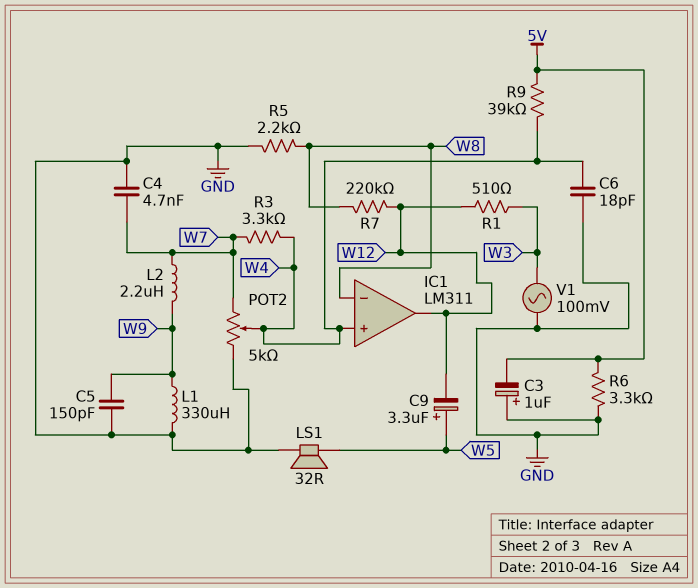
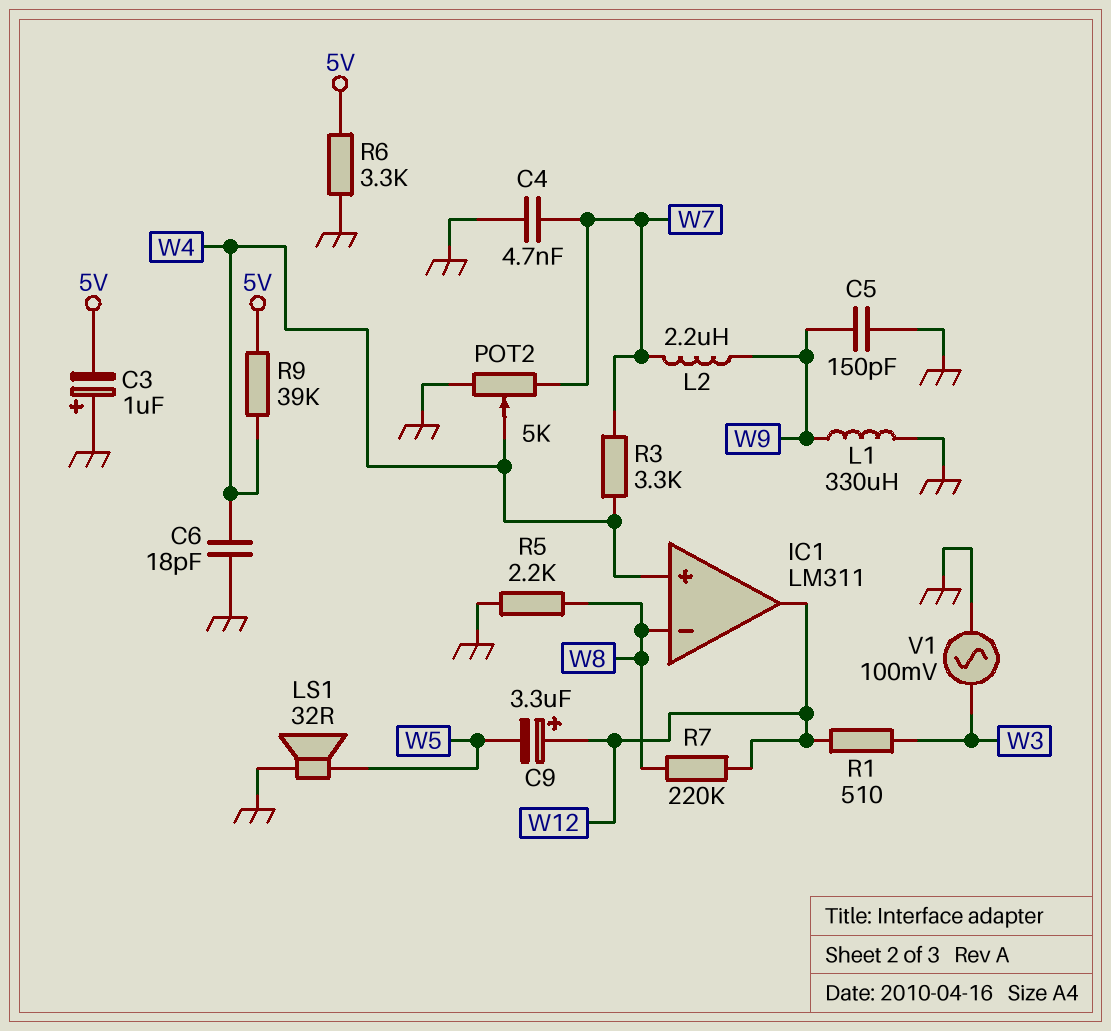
C9: 3.3uF (plus W5, minus W12) -> 3.3uF (plus W12, minus W5)

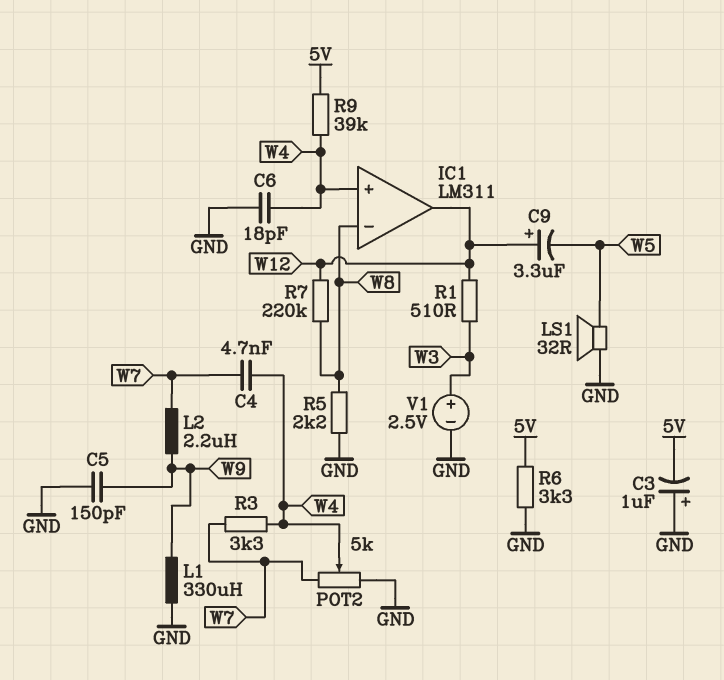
C4: 4.7nF (GND, W7) -> 4.7nF (W4, W7)
V1: AC 100mV (GND, W3) -> 2.5V (plus W3, minus GND)

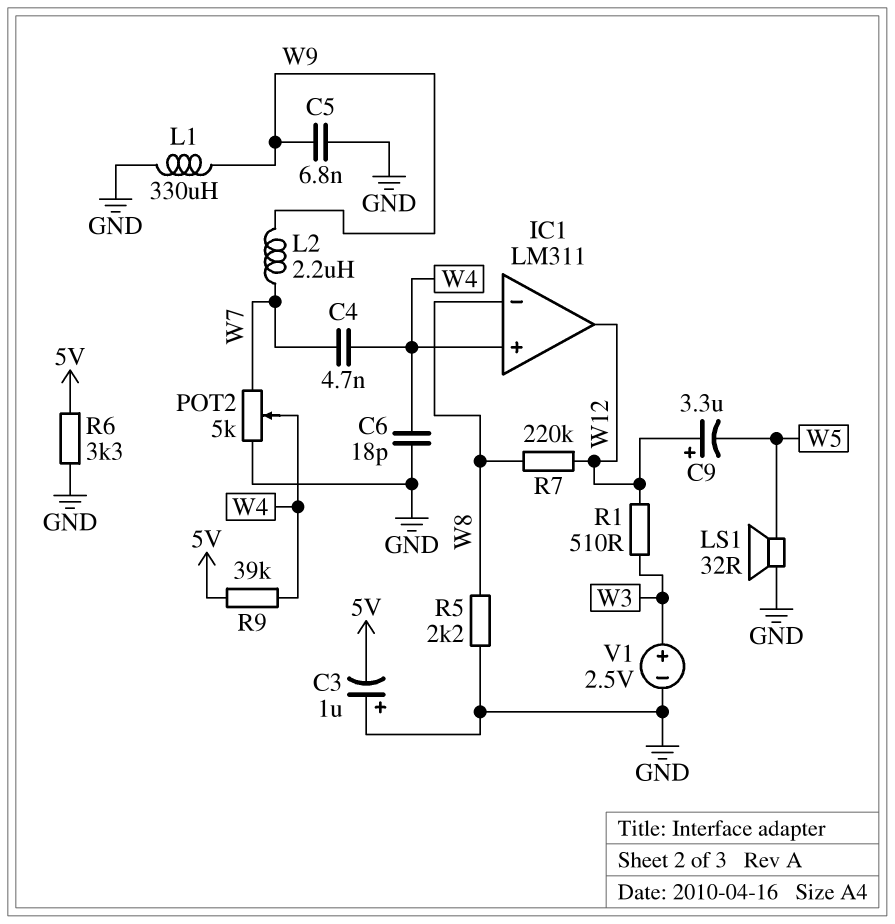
C5: 150pF (GND, W9) -> 6.8nF (GND, W9)
R3: 3.3k (W4, W7) -> none

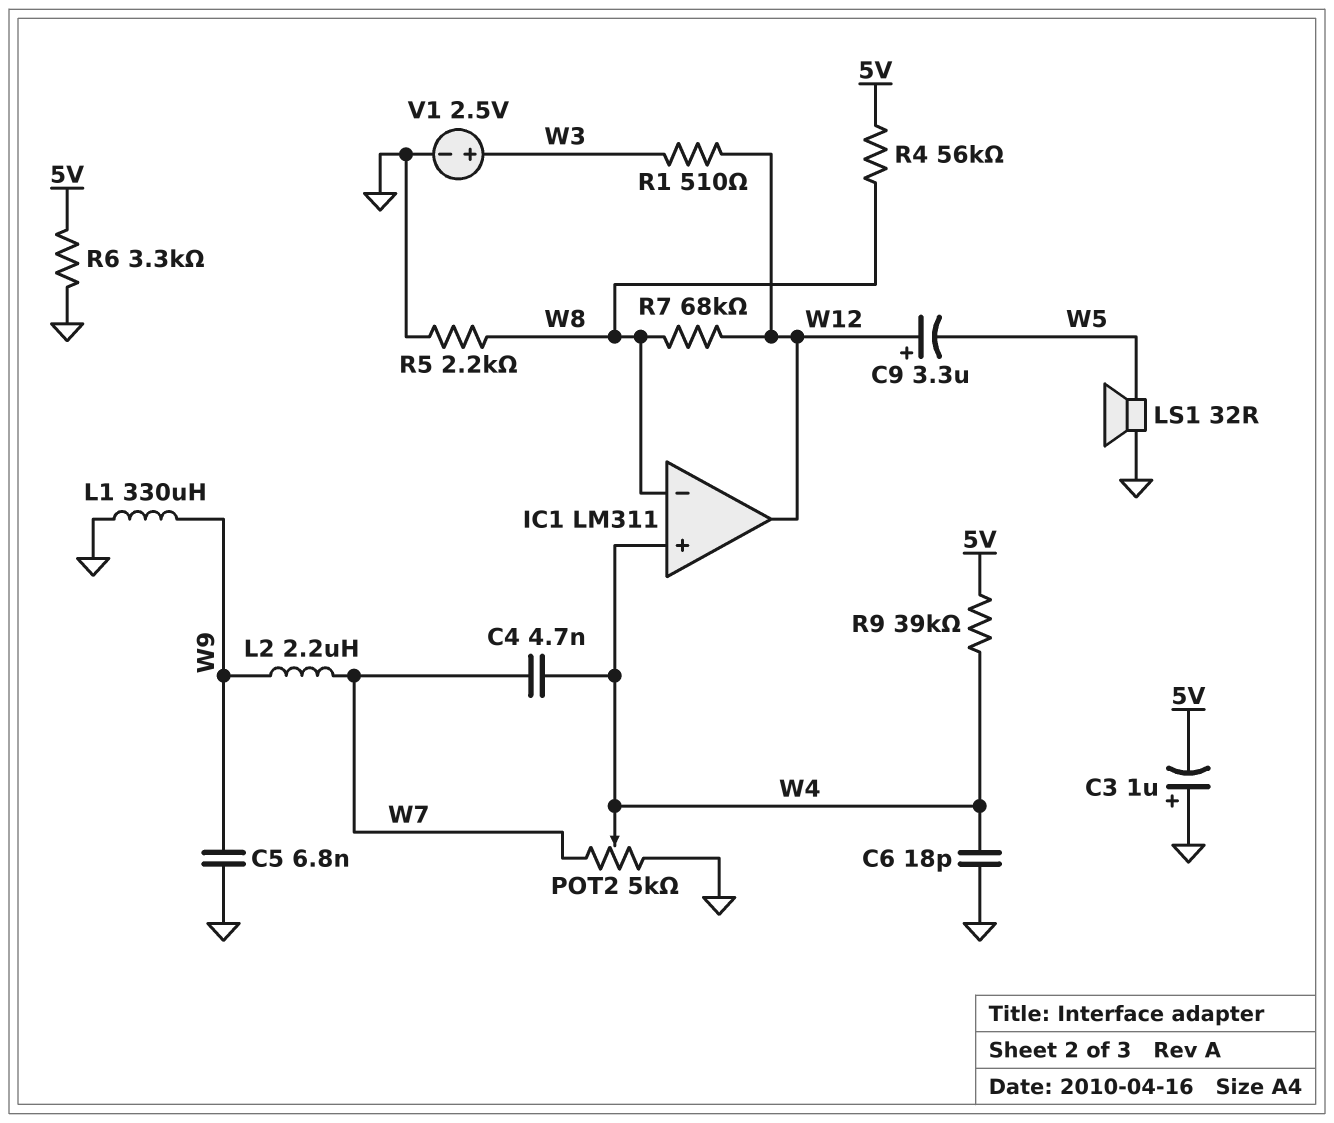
R4: none -> 56k (5V, W8)
R7: 220k (W8, W12) -> 68k (W8, W12)

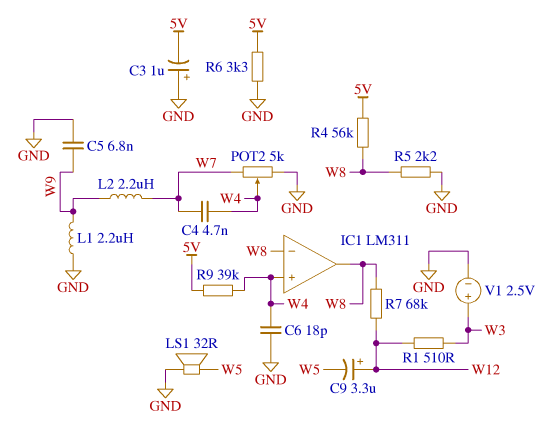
IC1 pin out: W12 -> W8
L1: 330uH (GND, W9) -> 2.2uH (GND, W9)

